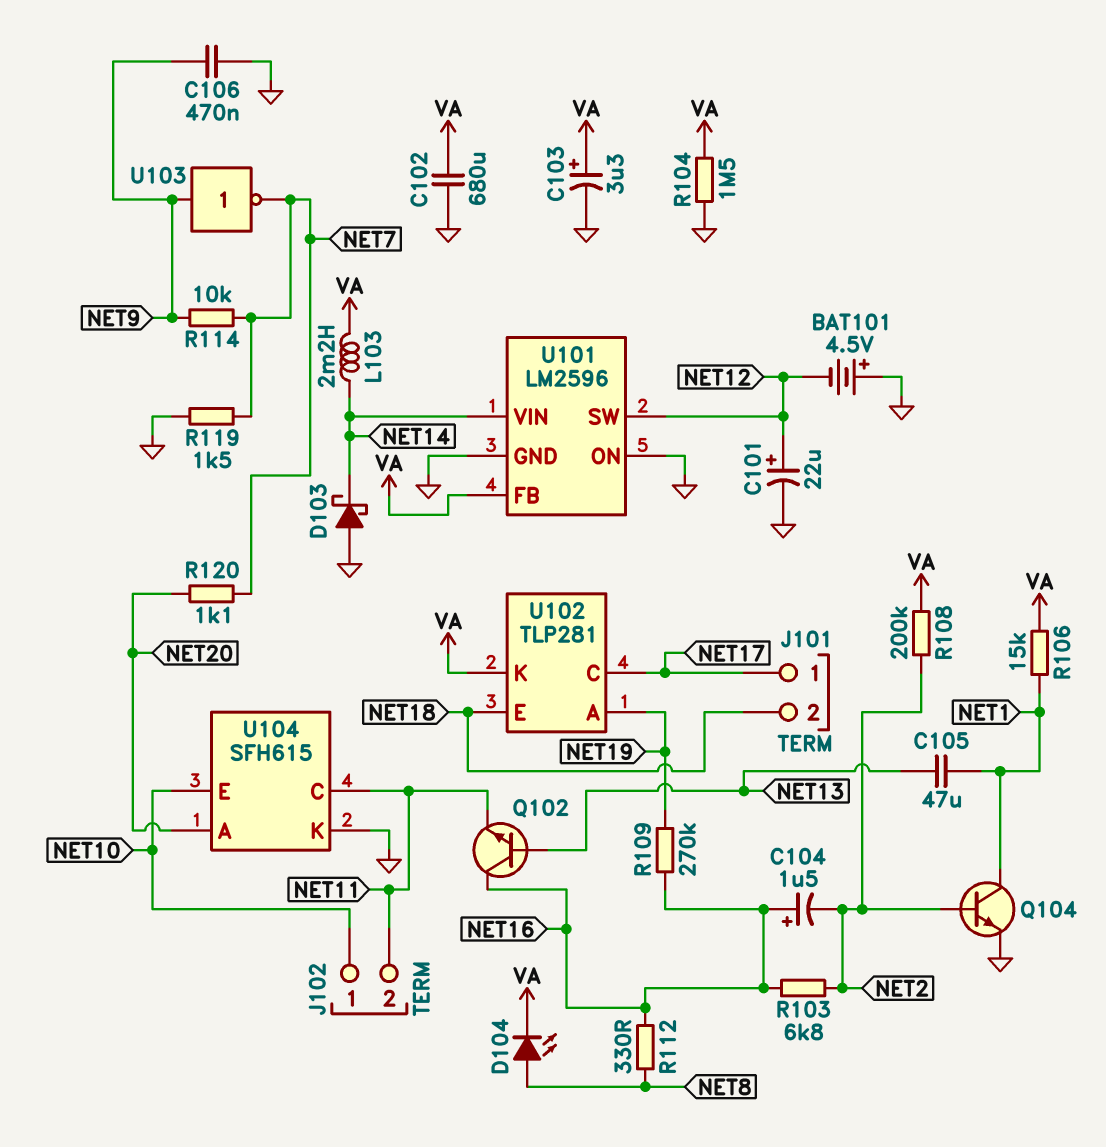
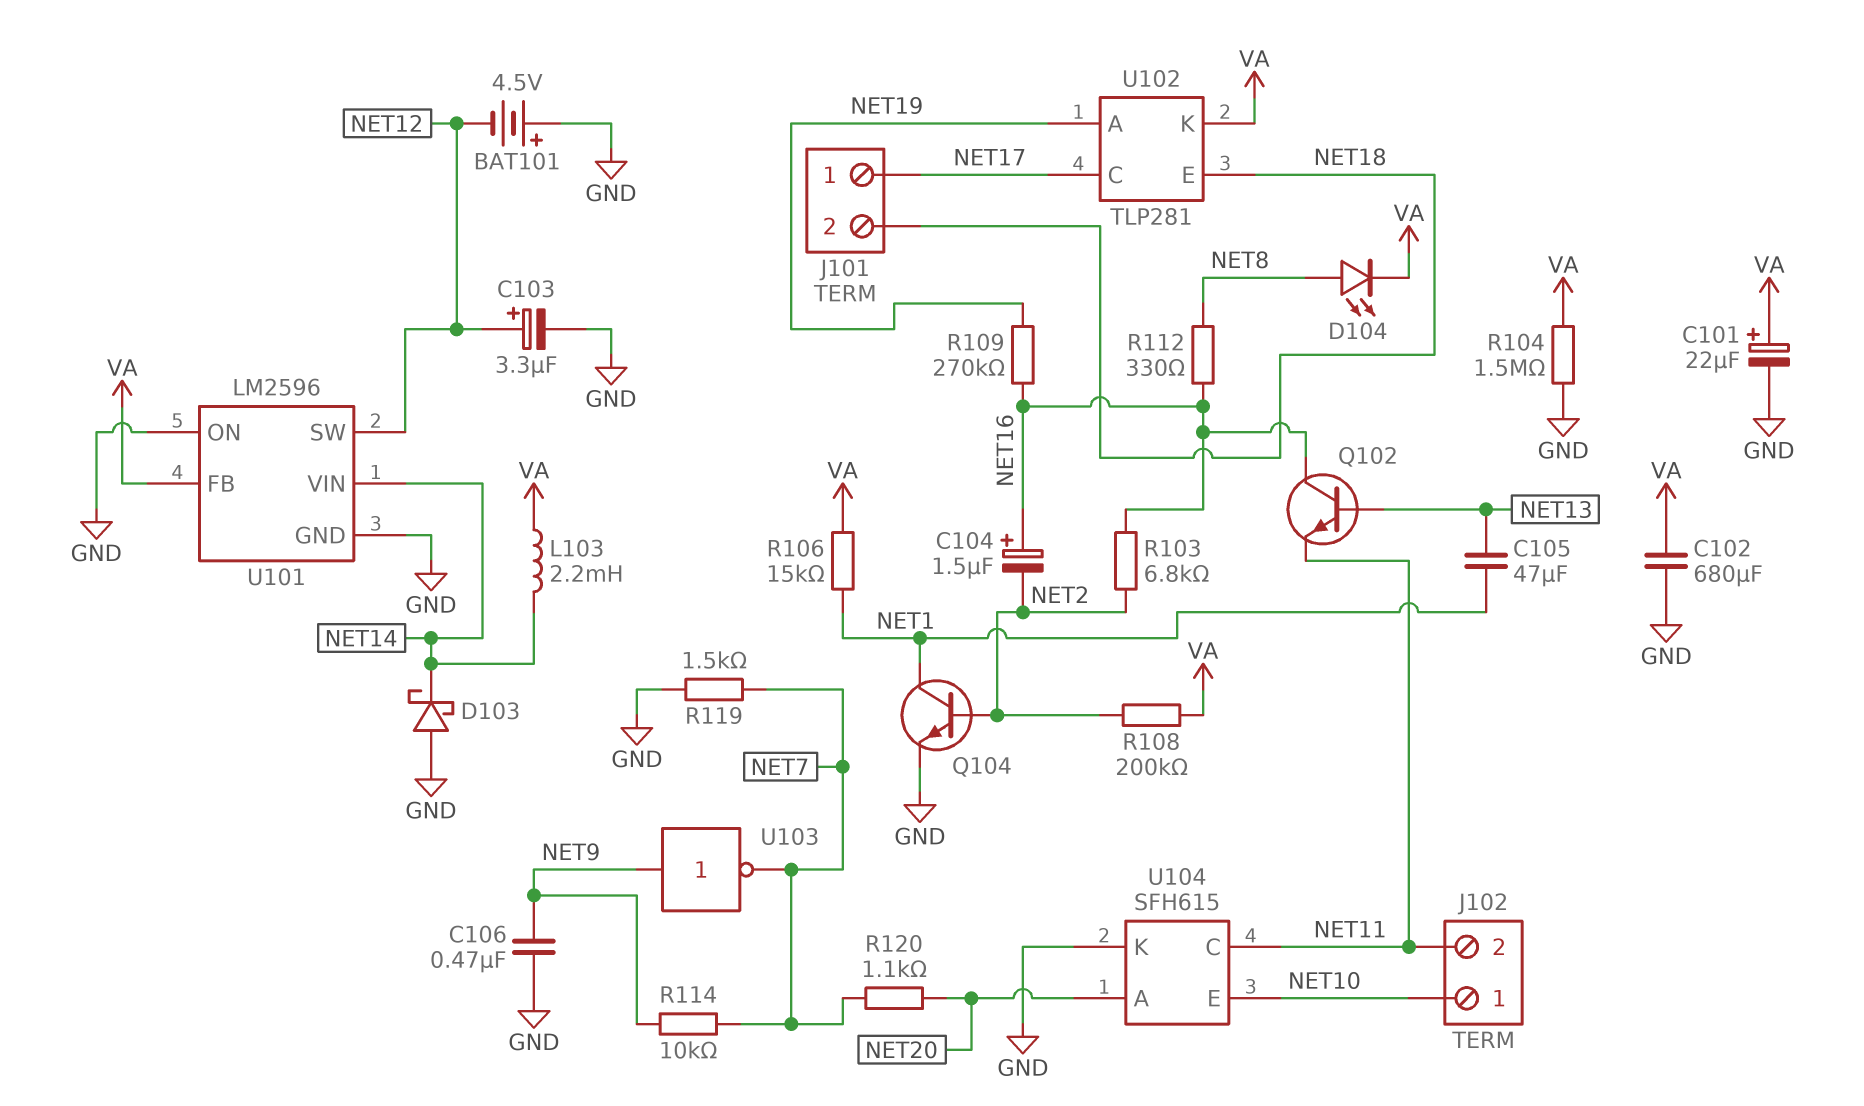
C101: 22uF (plus NET12, minus GND) -> 22uF (plus VA, minus GND)
C103: 3.3uF (plus VA, minus GND) -> 3.3uF (plus NET12, minus GND)

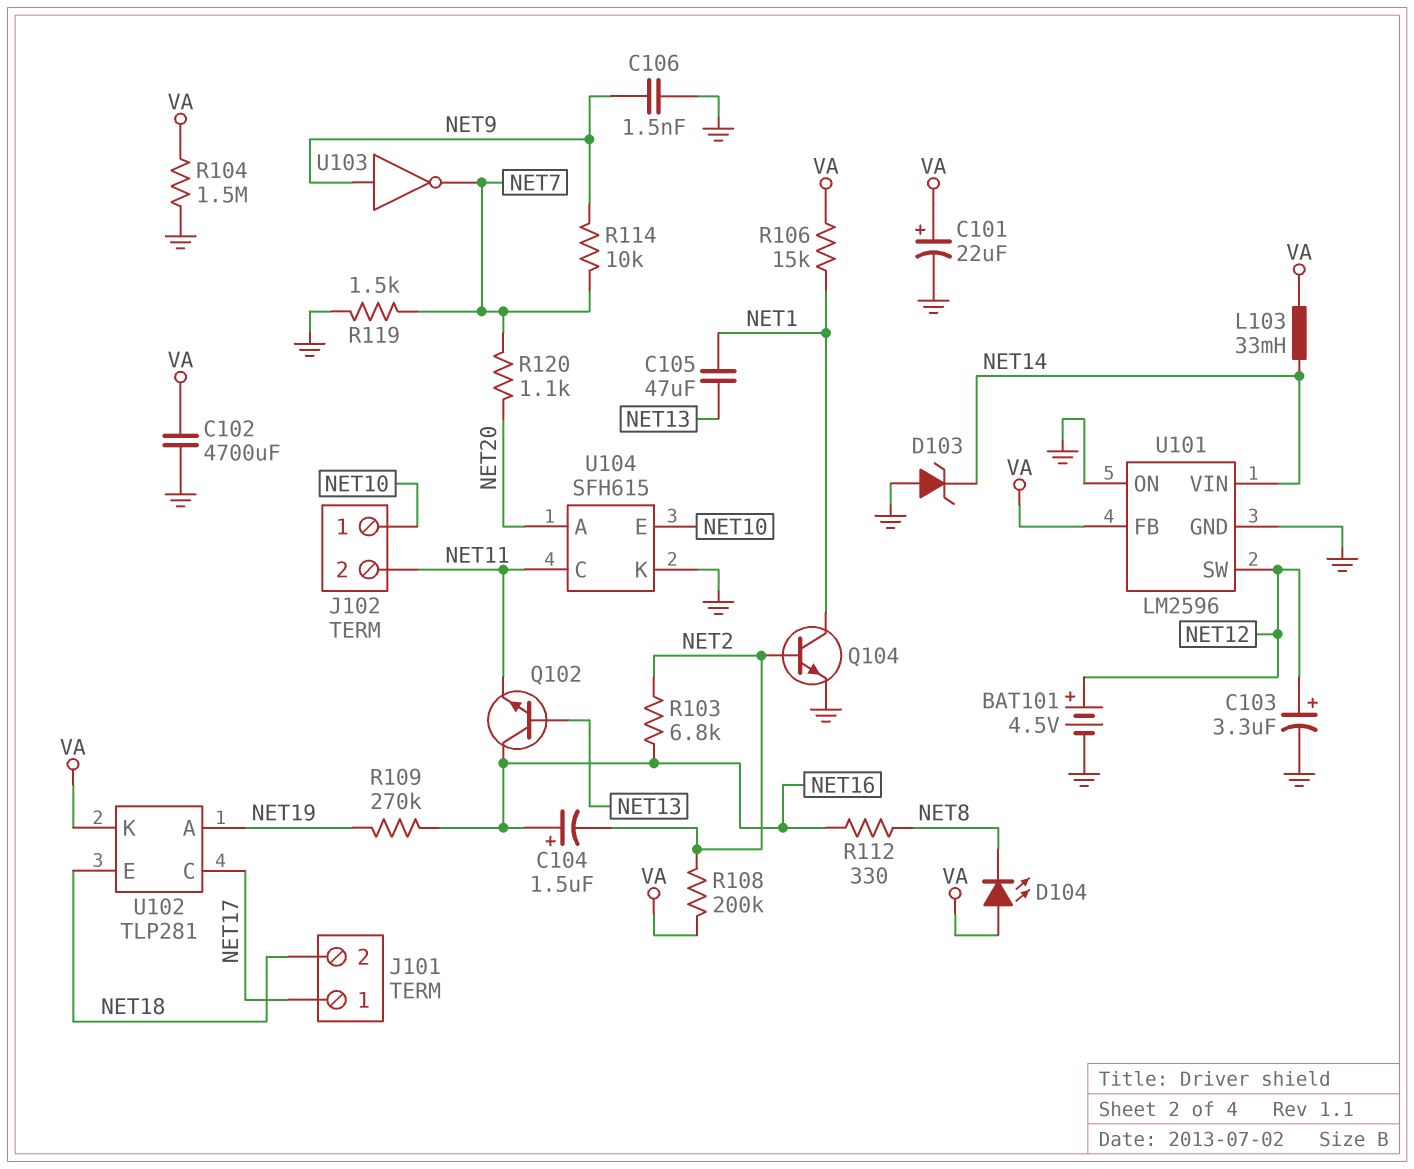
BAT101: 4.5V (plus GND, minus NET12) -> 4.5V (plus NET12, minus GND)
C102: 680uF (GND, VA) -> 4700uF (GND, VA)
C106: 470nF (GND, NET9) -> 1.5nF (GND, NET9)
D103: schottky (A GND, K NET14) -> zener (A GND, K NET14)
D104: LED (A NET8, K VA) -> LED (A VA, K NET8)
L103: 2.2mH (NET14, VA) -> 33mH (NET14, VA)

